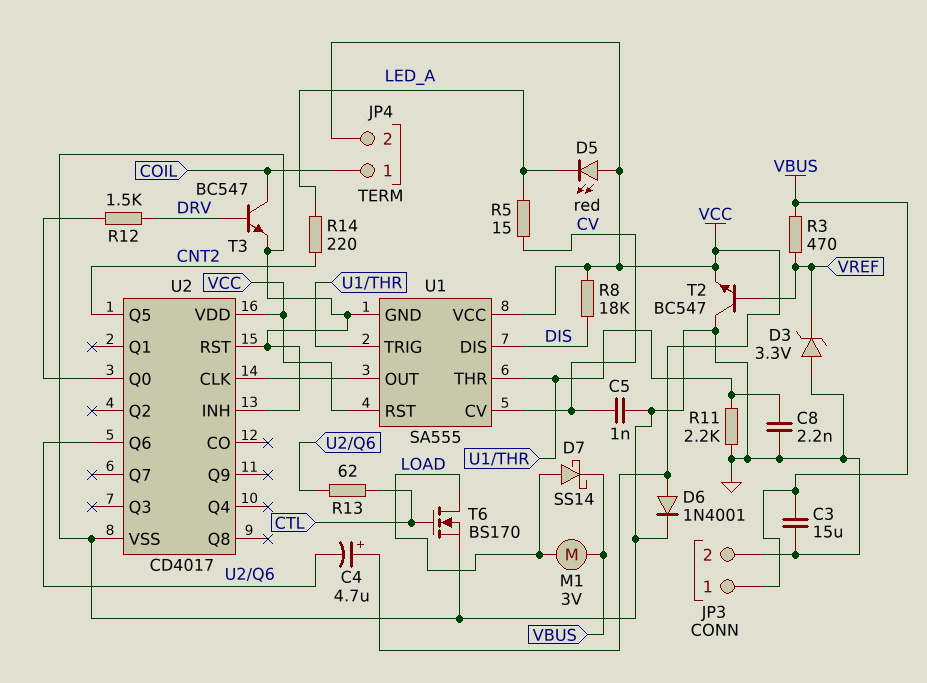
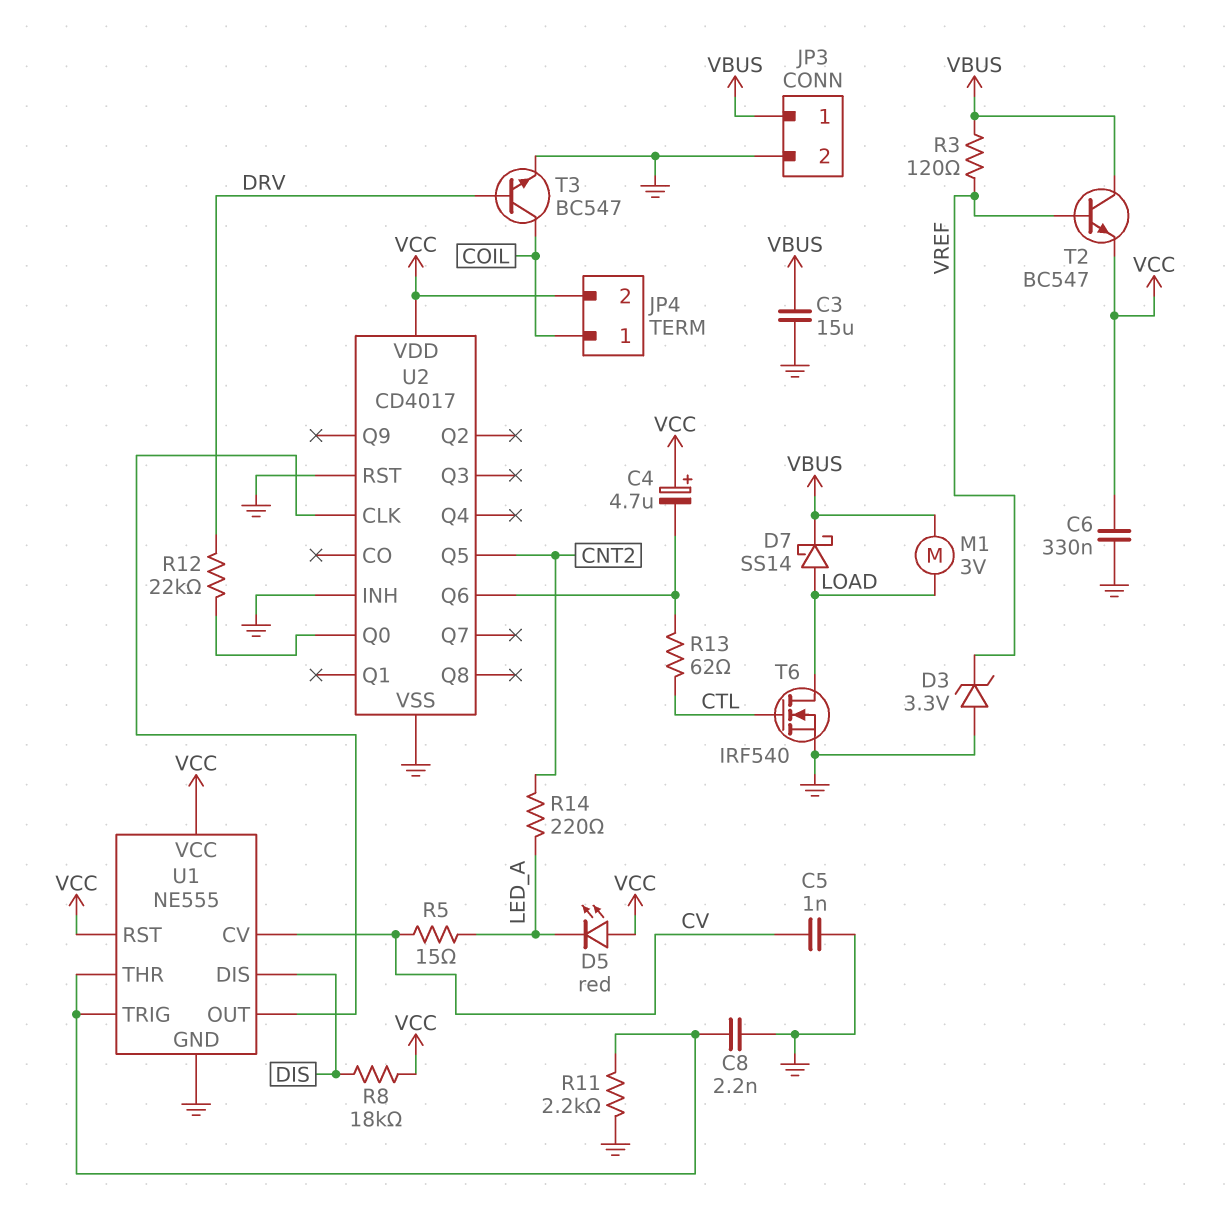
C6: none -> 330nF (GND, VCC)
D6: diode 1N4001 (A VCC, K GND) -> none
R3: 470 (VBUS, VREF) -> 120 (VBUS, VREF)
R12: 1.5k (DRV, U2/Q0) -> 22k (DRV, U2/Q0)
T2: NPN BC547 (B VREF, C GND, E VCC) -> NPN BC547 (B VREF, C VBUS, E VCC)
T6: NMOS BS170 (G CTL, D LOAD, S GND) -> NMOS IRF540 (G CTL, D LOAD, S GND)
U1: SA555 -> NE555

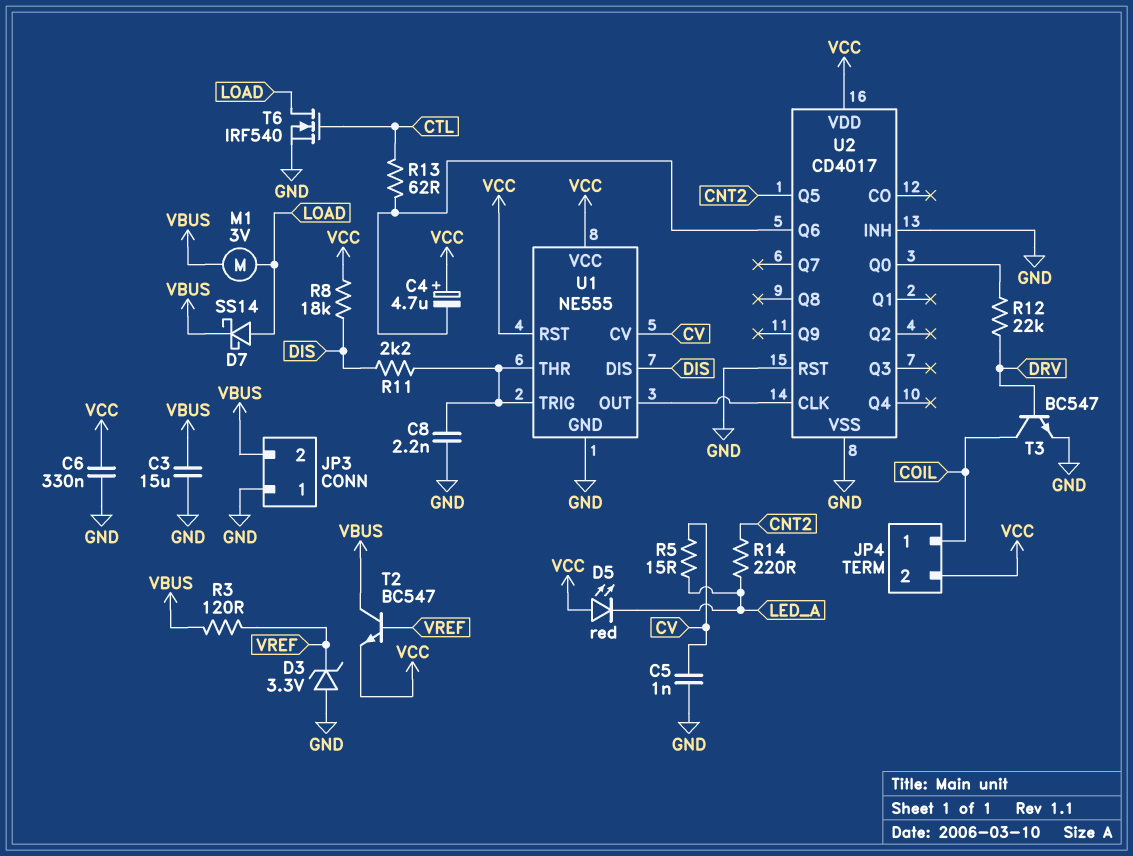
JP3 pin 1: VBUS -> GND
JP3 pin 2: GND -> VBUS
R11: 2.2k (GND, U1/THR) -> 2.2k (DIS, U1/THR)

